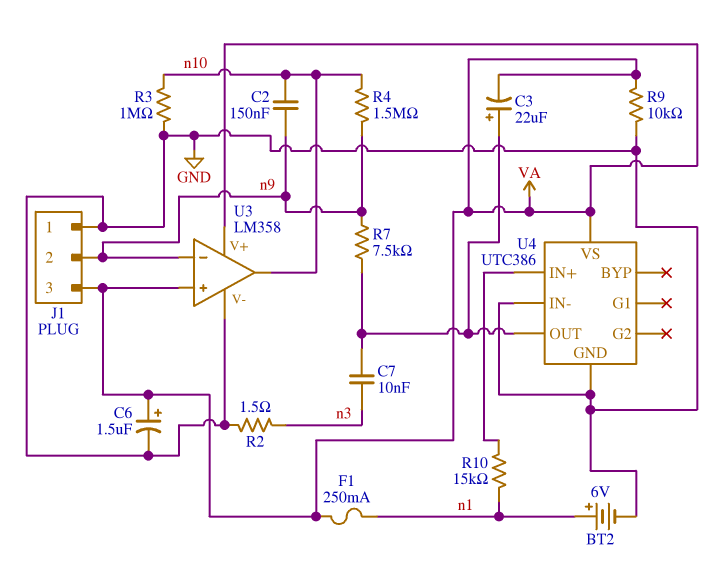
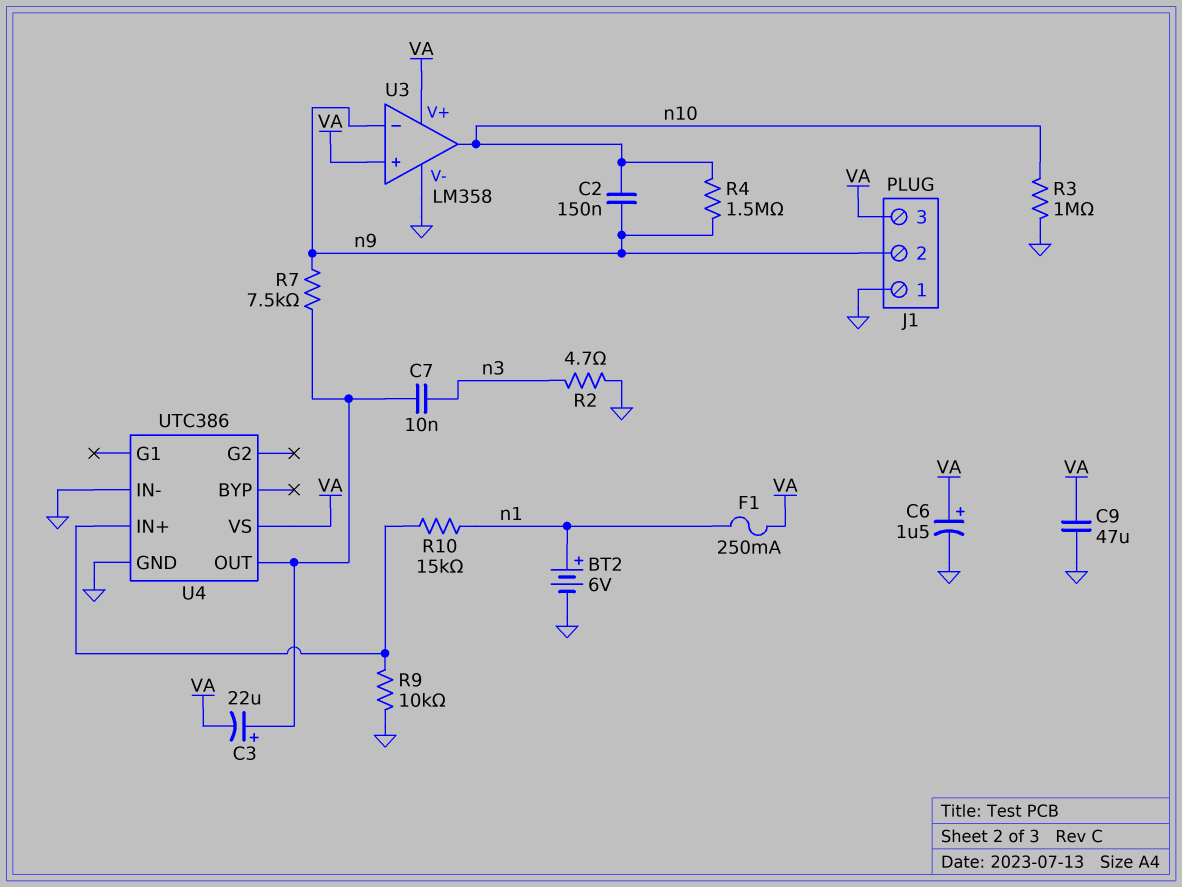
C9: none -> 47uF (GND, VA)
R2: 1.5 (GND, n3) -> 4.7 (GND, n3)
R9: 10k (GND, VA) -> 10k (GND, U4/IN+)

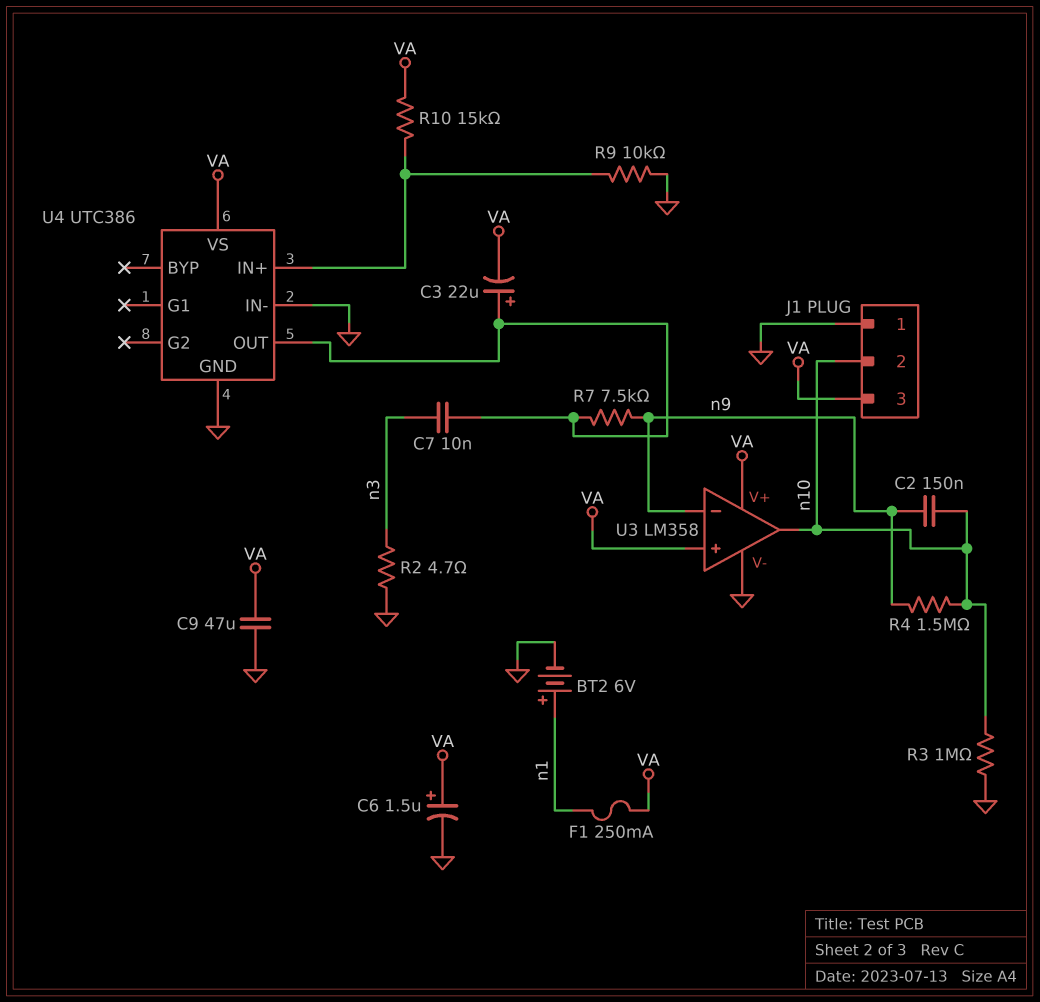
J1 pin 2: n9 -> n10
R10: 15k (U4/IN+, n1) -> 15k (U4/IN+, VA)

